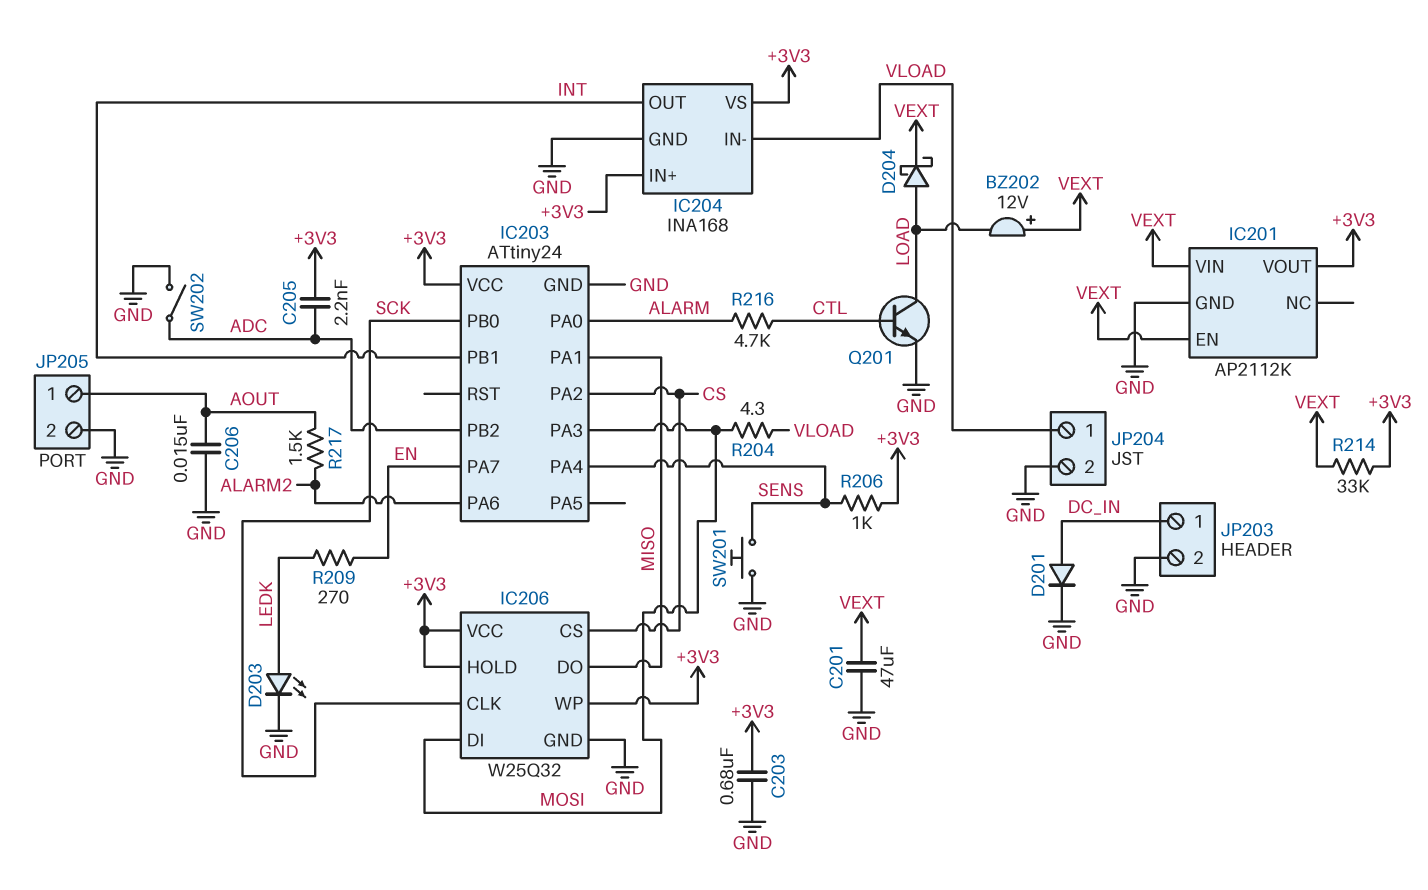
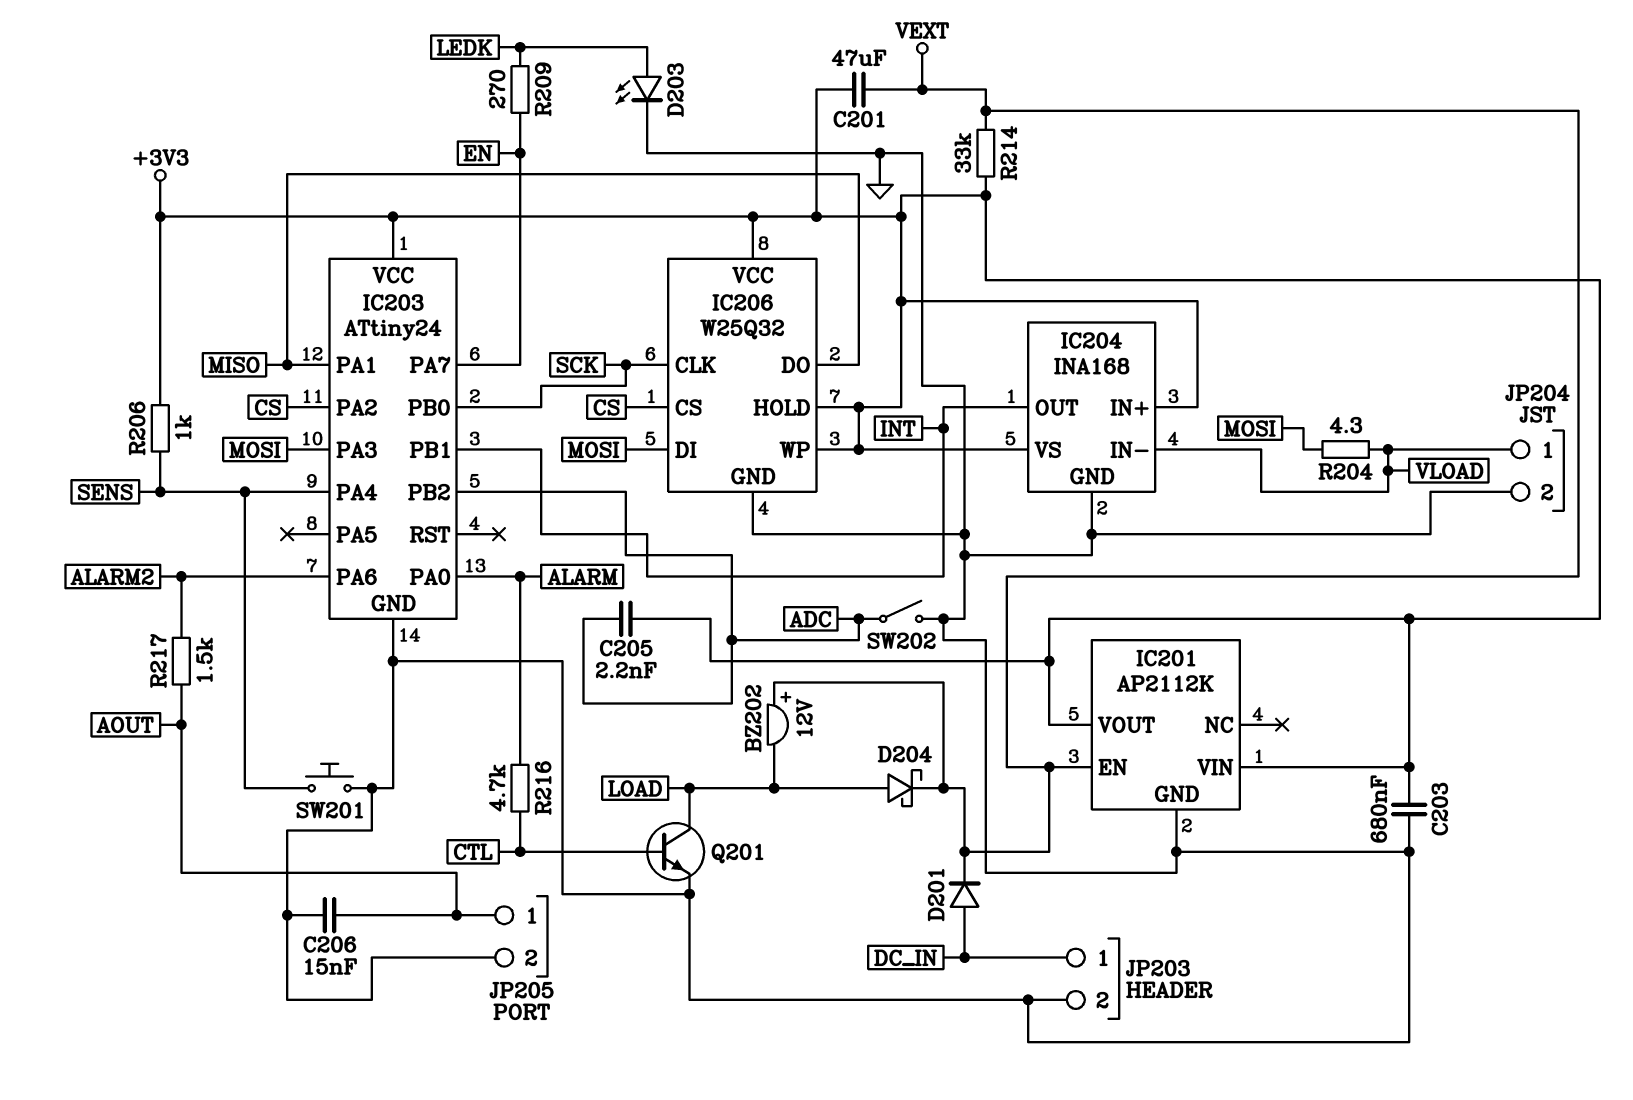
C201: 47uF (GND, VEXT) -> 47uF (+3V3, VEXT)
D201: diode (A DC_IN, K GND) -> diode (A DC_IN, K VEXT)
IC201 pin VIN: VEXT -> +3V3

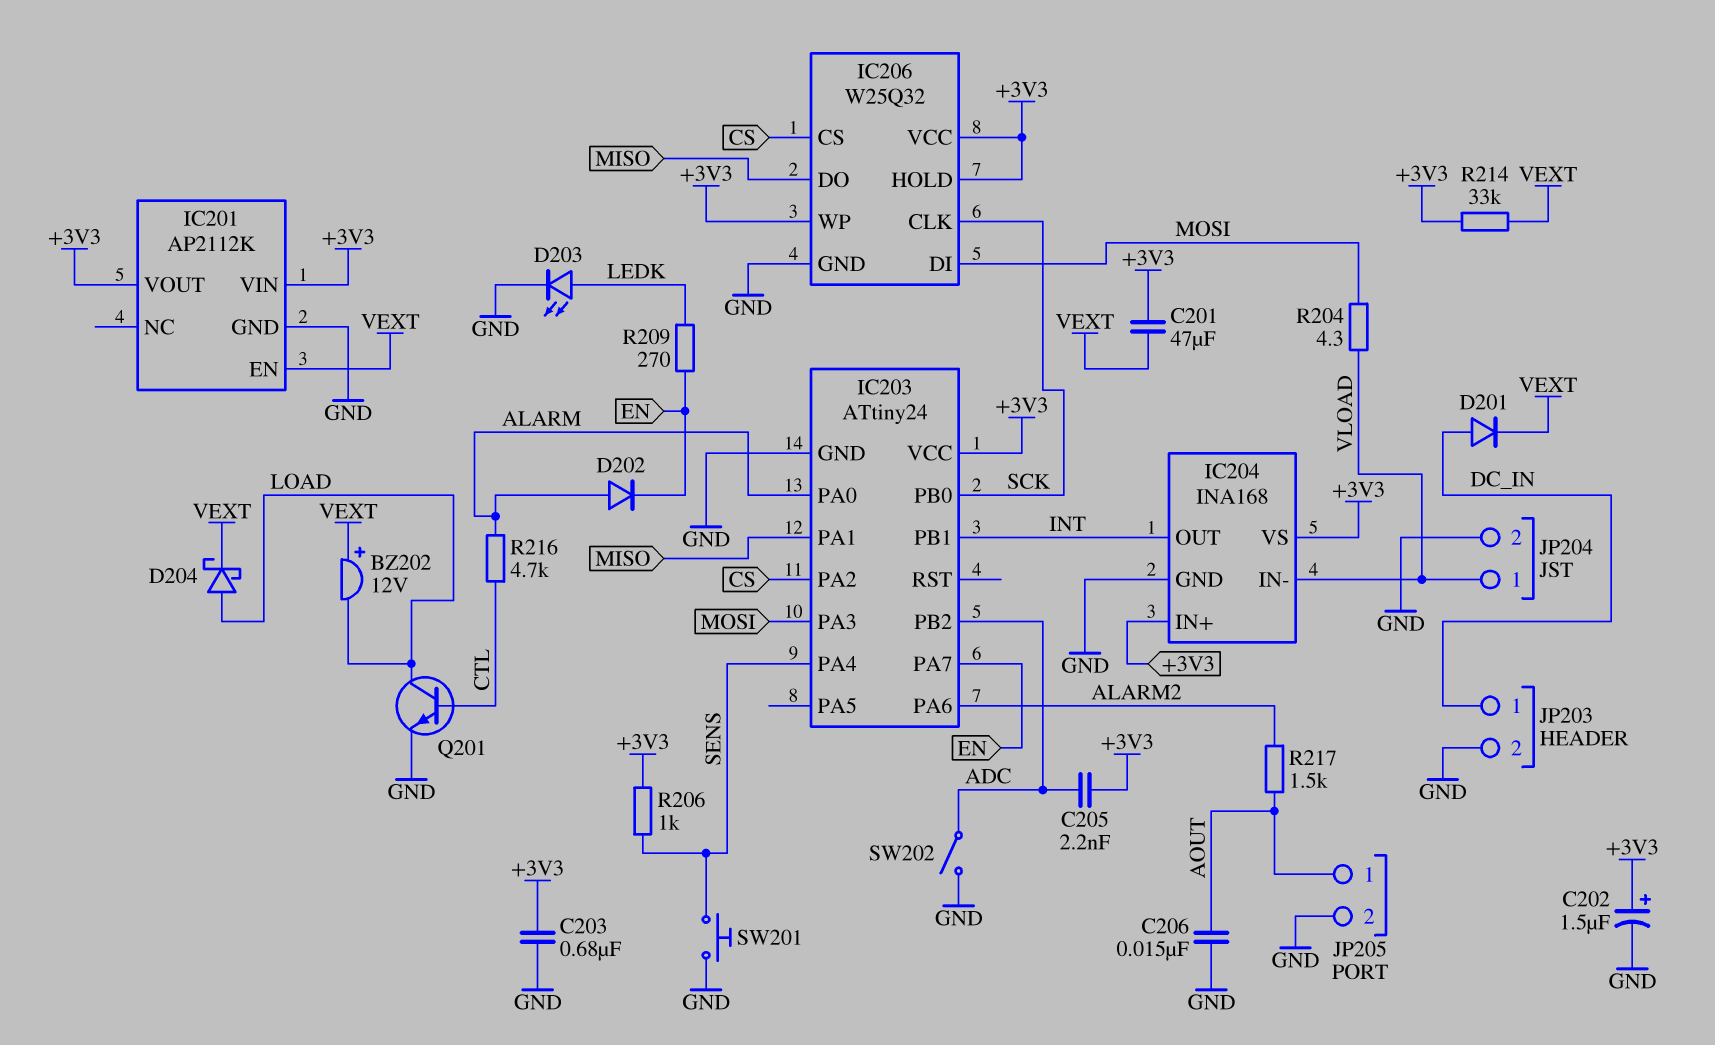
C202: none -> 1.5uF (plus +3V3, minus GND)
D202: none -> diode (A ALARM, K EN)

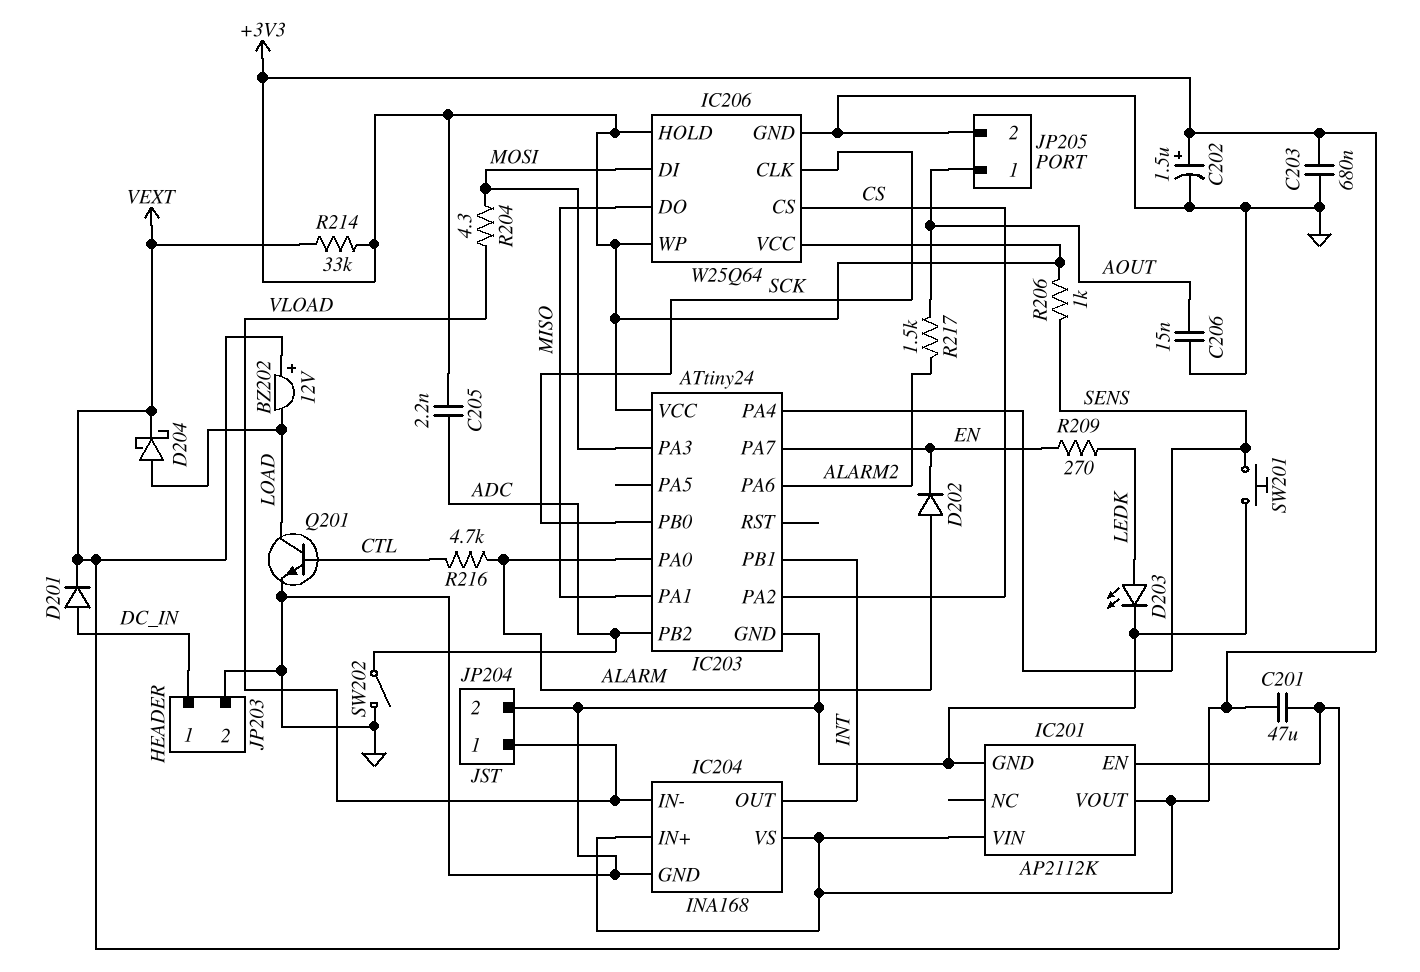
IC206: W25Q32 -> W25Q64

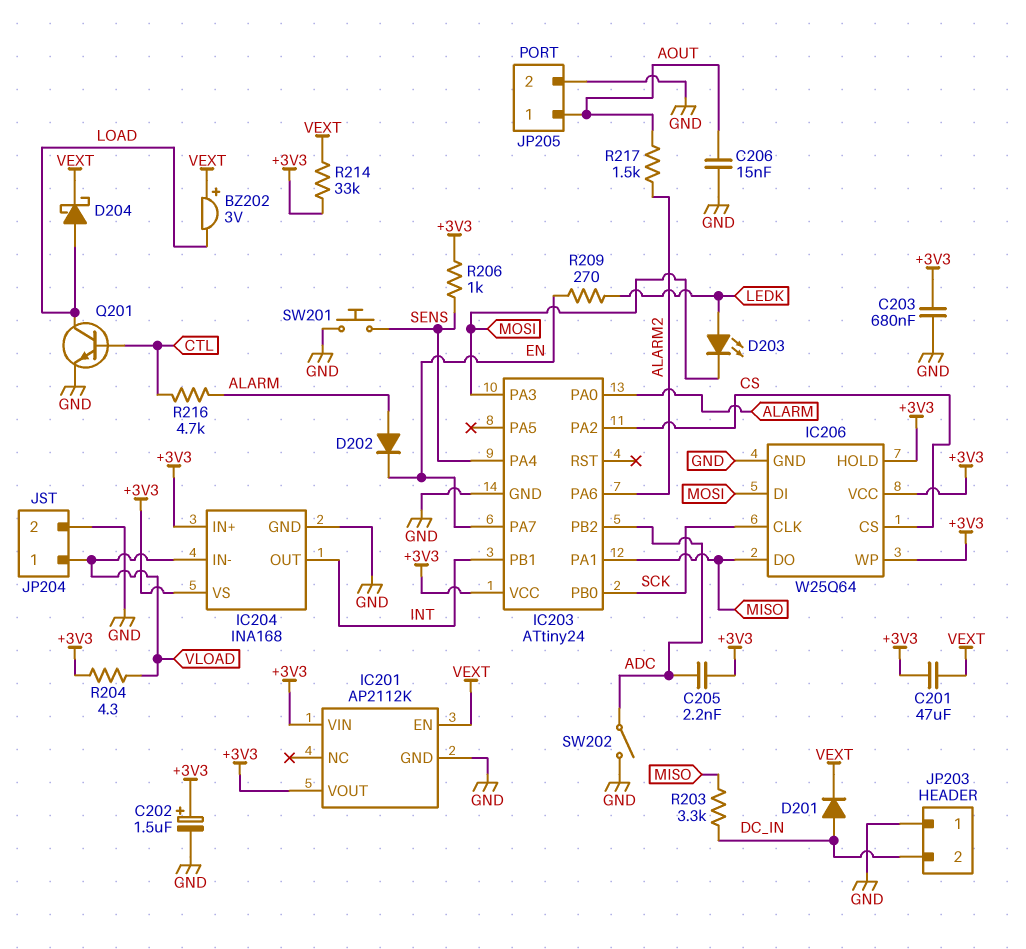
BZ202: buzzer 12V (plus VEXT, minus LOAD) -> buzzer 3V (plus VEXT, minus LOAD)
D203: LED (A LEDK, K GND) -> LED (A LEDK, K MOSI)
JP203 pin 1: DC_IN -> GND
JP203 pin 2: GND -> DC_IN
R203: none -> 3.3k (DC_IN, MISO)
R204: 4.3 (MOSI, VLOAD) -> 4.3 (+3V3, VLOAD)

